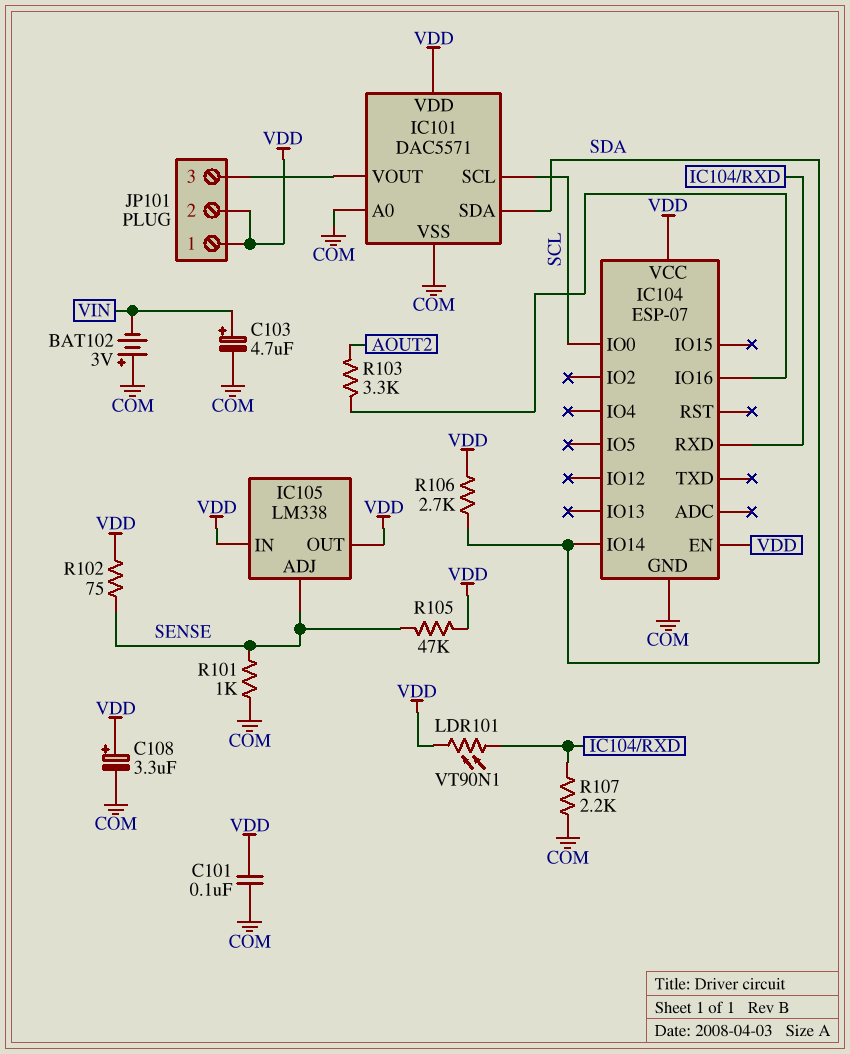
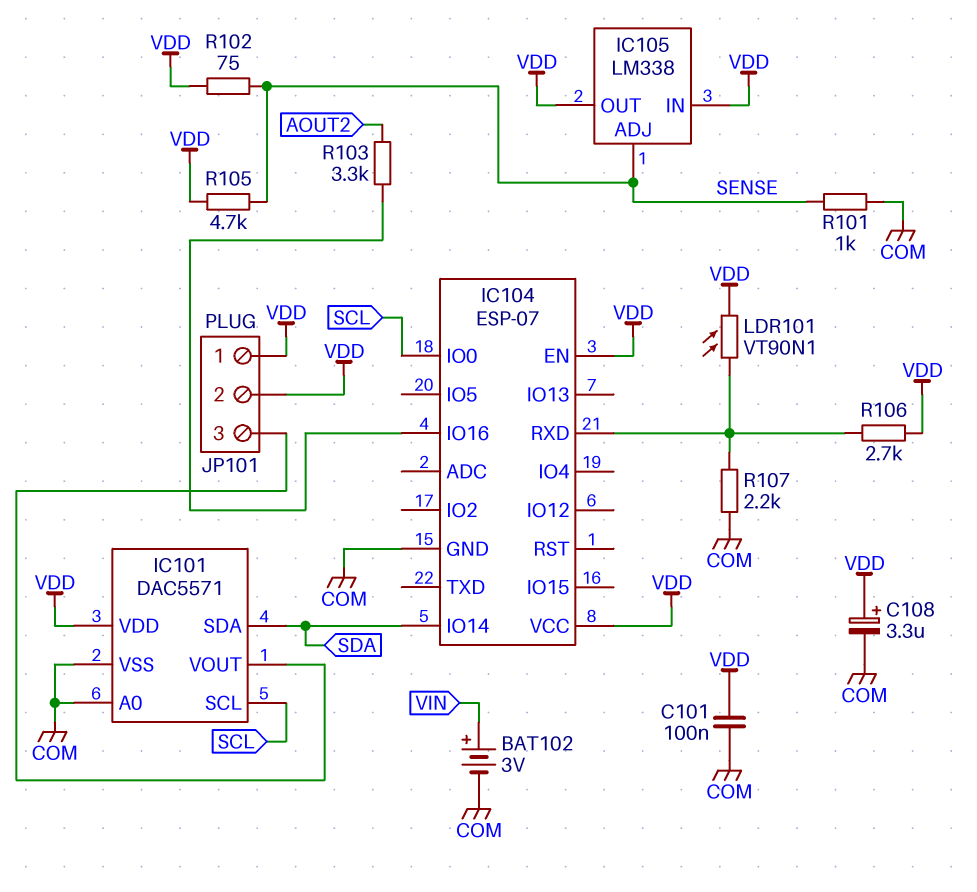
BAT102: 3V (plus COM, minus VIN) -> 3V (plus VIN, minus COM)
C103: 4.7uF (plus VIN, minus COM) -> none
R105: 47k (SENSE, VDD) -> 4.7k (SENSE, VDD)
R106: 2.7k (SDA, VDD) -> 2.7k (IC104/RXD, VDD)

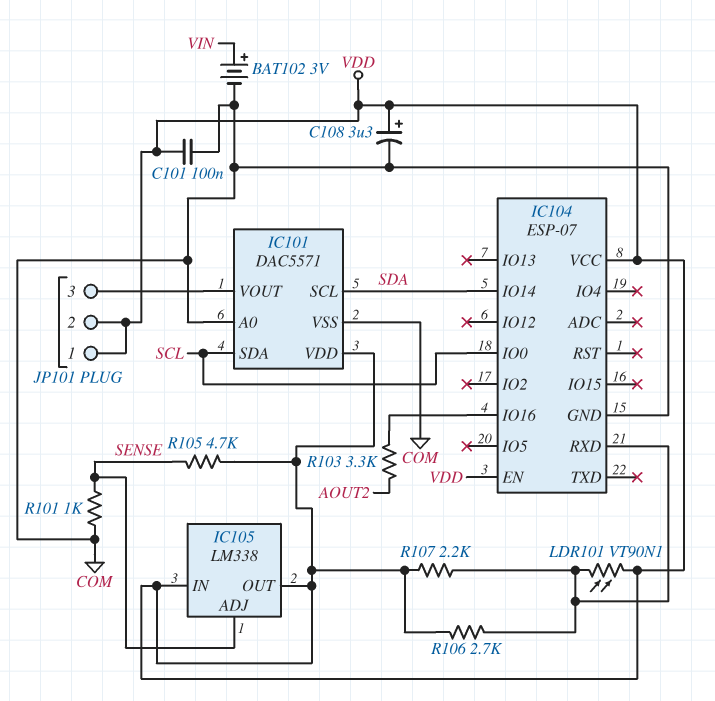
IC101 pin SCL: SCL -> SDA
IC101 pin SDA: SDA -> SCL
R102: 75 (SENSE, VDD) -> none
R107: 2.2k (COM, IC104/RXD) -> 2.2k (IC104/RXD, VDD)

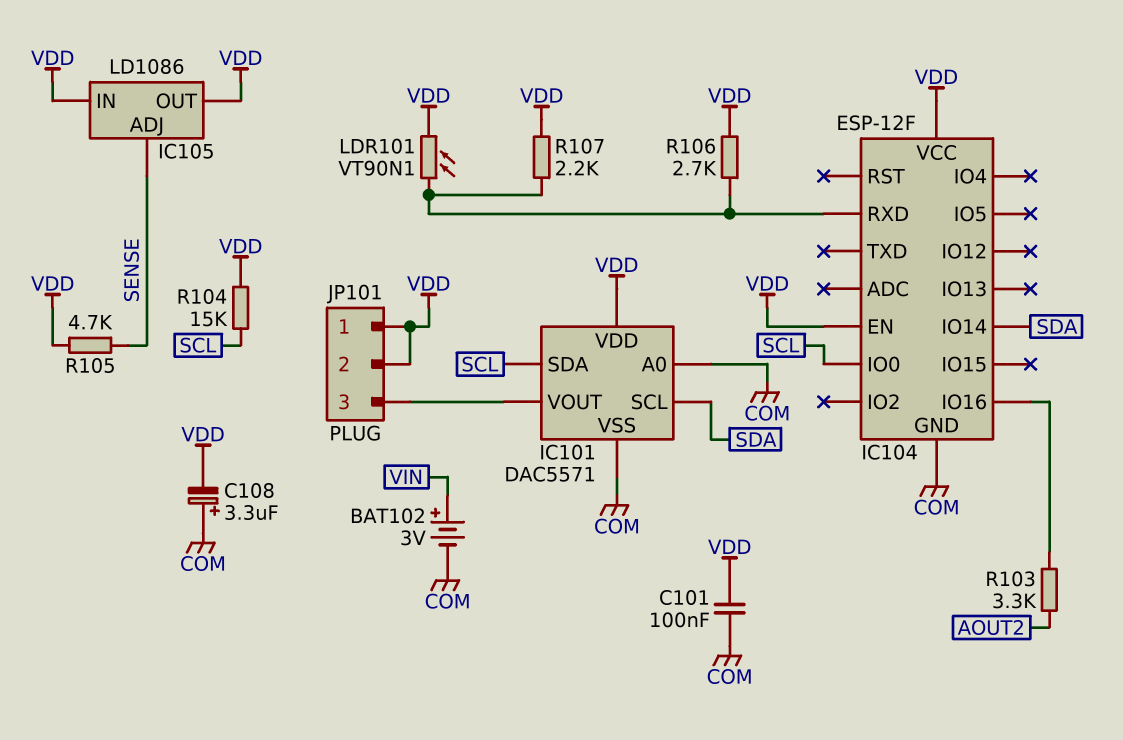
C108: 3.3uF (plus VDD, minus COM) -> 3.3uF (plus COM, minus VDD)
IC104: ESP-07 -> ESP-12F
IC105: LM338 -> LD1086
R101: 1k (COM, SENSE) -> none
R104: none -> 15k (SCL, VDD)

